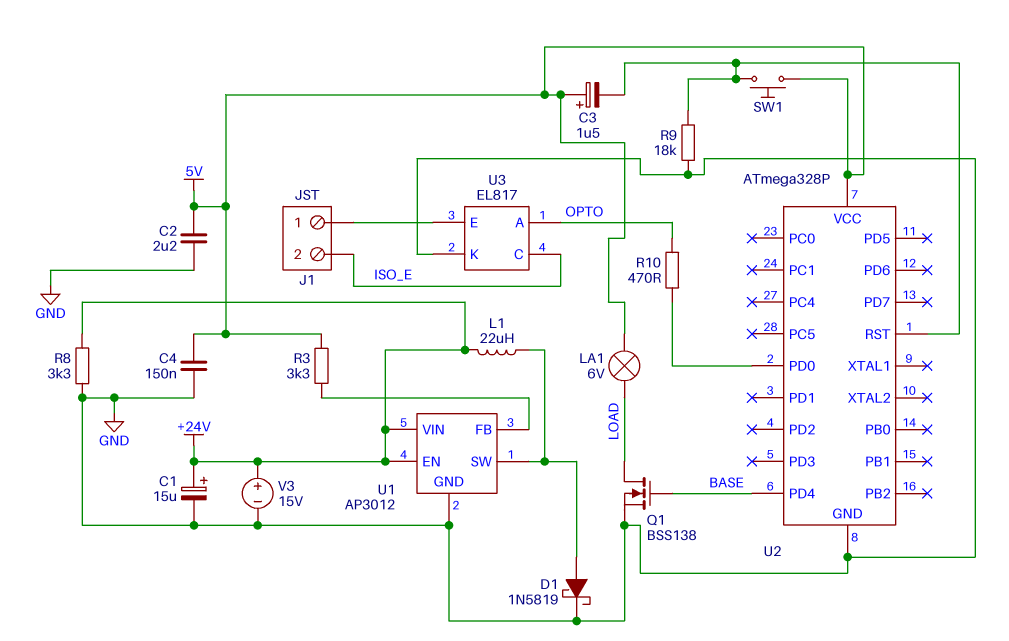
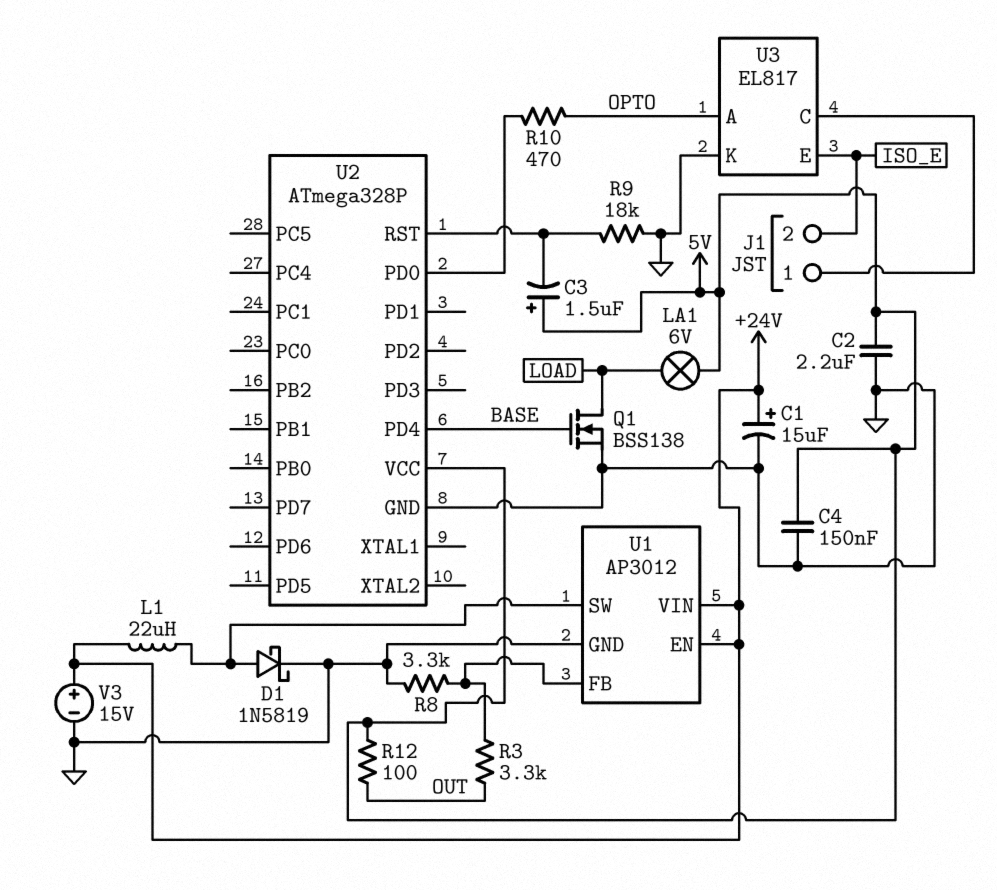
R3: 3.3k (5V, U1/FB) -> 3.3k (OUT, U1/FB)
R8: 3.3k (+24V, GND) -> 3.3k (GND, U1/FB)
R12: none -> 100 (5V, OUT)
SW1: button (5V, U2/RST) -> none
U3 pin C: ISO_E -> J1/1
U3 pin E: J1/1 -> ISO_E

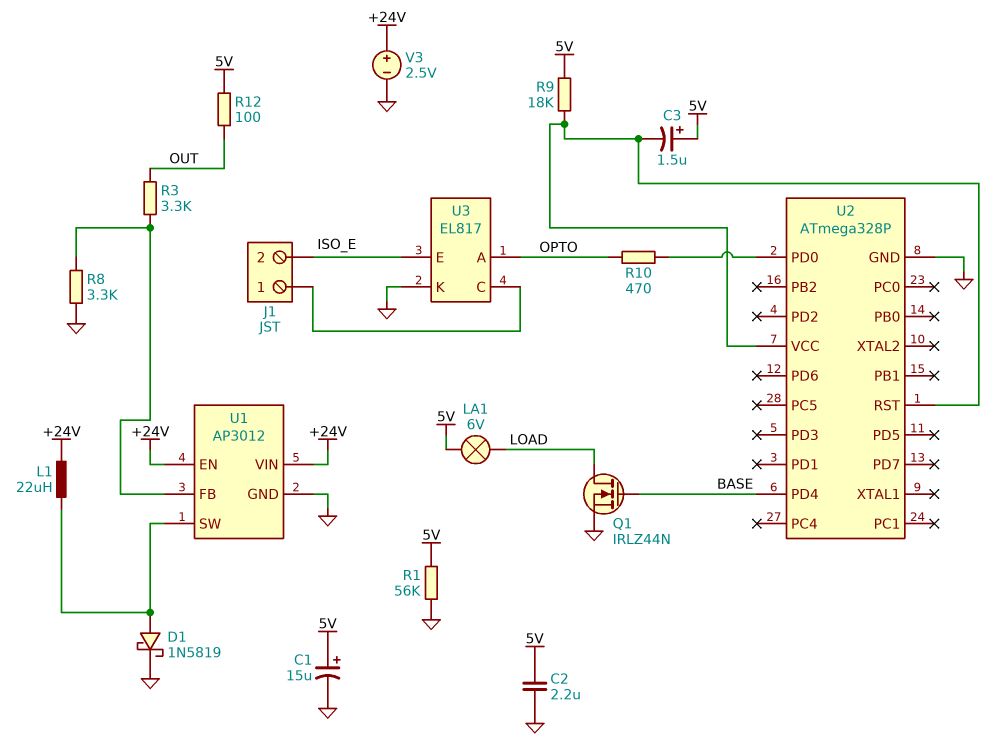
C1: 15uF (plus +24V, minus GND) -> 15uF (plus 5V, minus GND)
C4: 150nF (5V, GND) -> none
Q1: NMOS BSS138 (G BASE, D LOAD, S GND) -> NMOS IRLZ44N (G BASE, D LOAD, S GND)
R1: none -> 56k (5V, GND)
R9: 18k (GND, U2/RST) -> 18k (5V, U2/RST)
U2 pin VCC: 5V -> U2/RST
V3: 15V (plus +24V, minus GND) -> 2.5V (plus +24V, minus GND)

